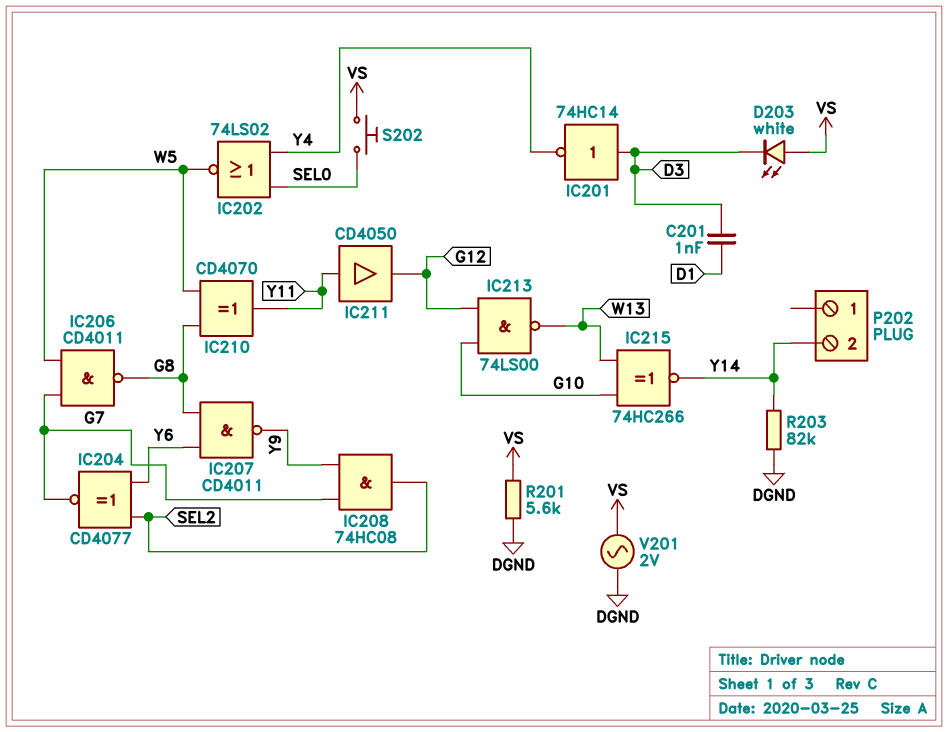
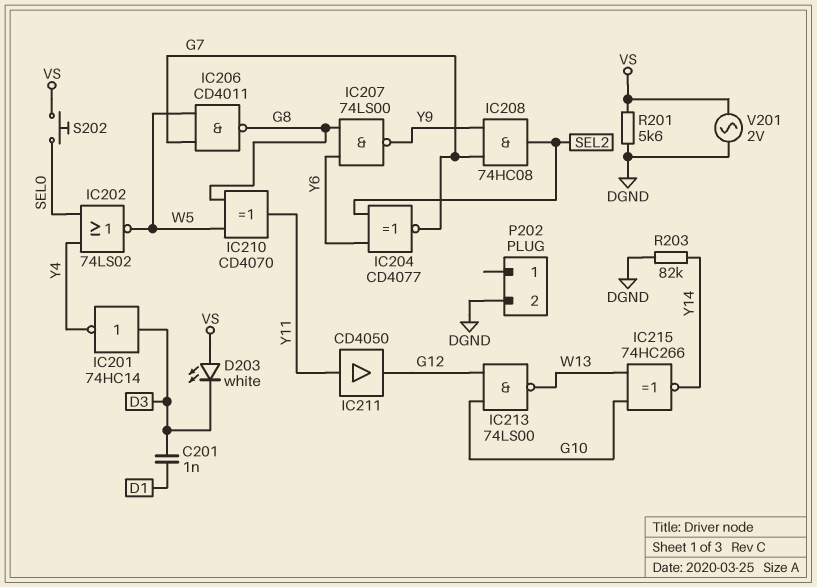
IC207: NAND CD4011 (in G8, in Y6, out Y9) -> NAND 74LS00 (in G8, in Y6, out Y9)
P202 pin 2: Y14 -> DGND

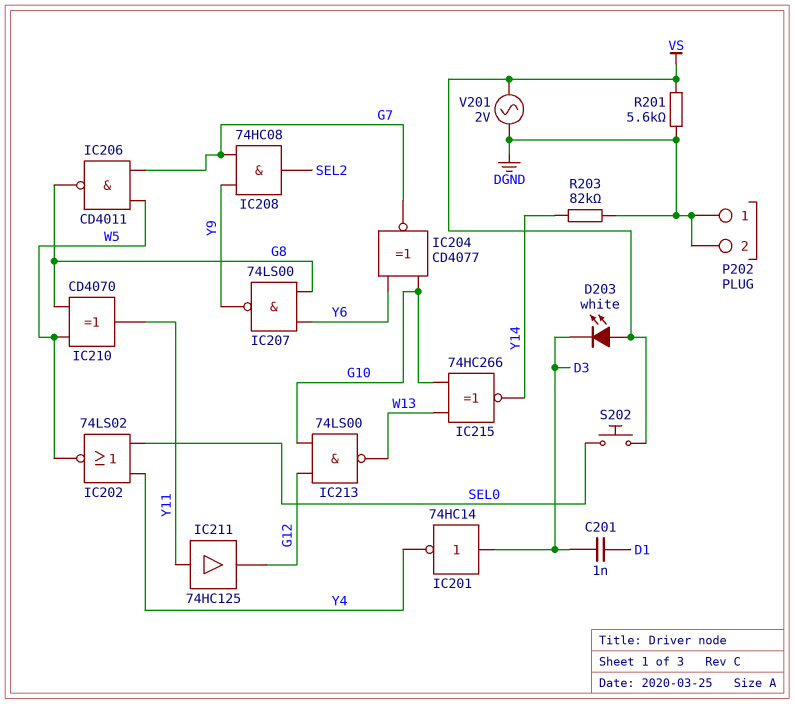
IC204: XNOR CD4077 (in SEL2, in Y6, out G7) -> XNOR CD4077 (in G10, in Y6, out G7)
IC211: buffer CD4050 (in Y11, out G12) -> buffer 74HC125 (in Y11, out G12)
P202 pin 1: none -> DGND

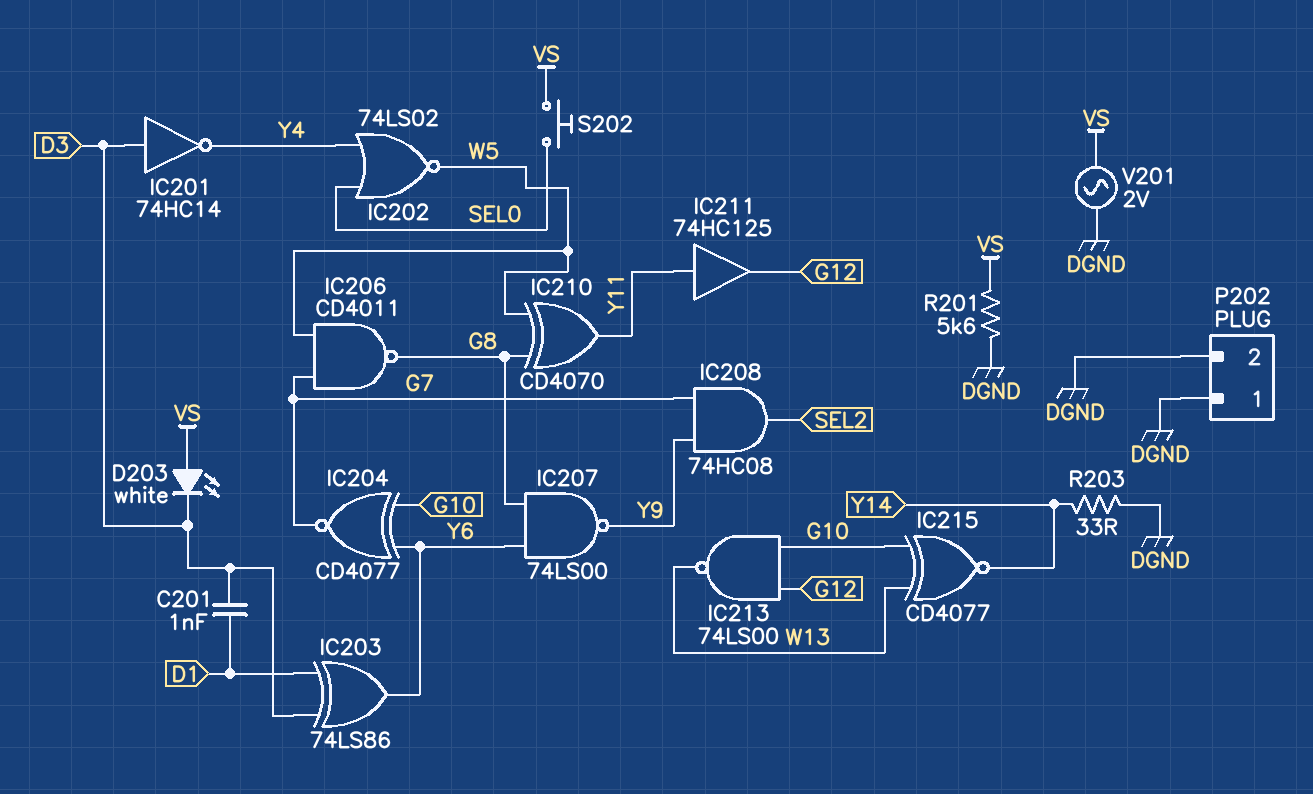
IC203: none -> XOR 74LS86 (in D1, in D3, out Y6)
IC215: XNOR 74HC266 (in G10, in W13, out Y14) -> XNOR CD4077 (in G10, in W13, out Y14)
R203: 82k (DGND, Y14) -> 33 (DGND, Y14)

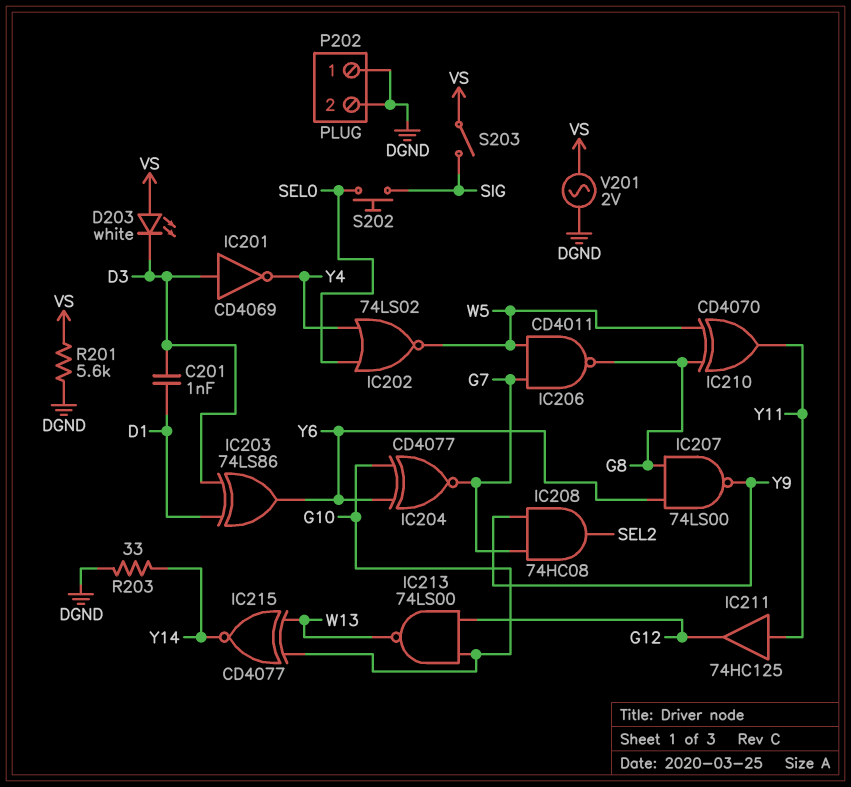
IC201: NOT 74HC14 (in D3, out Y4) -> NOT CD4069 (in D3, out Y4)
S202: button (SEL0, VS) -> button (SEL0, SIG)
S203: none -> switch (SIG, VS)

